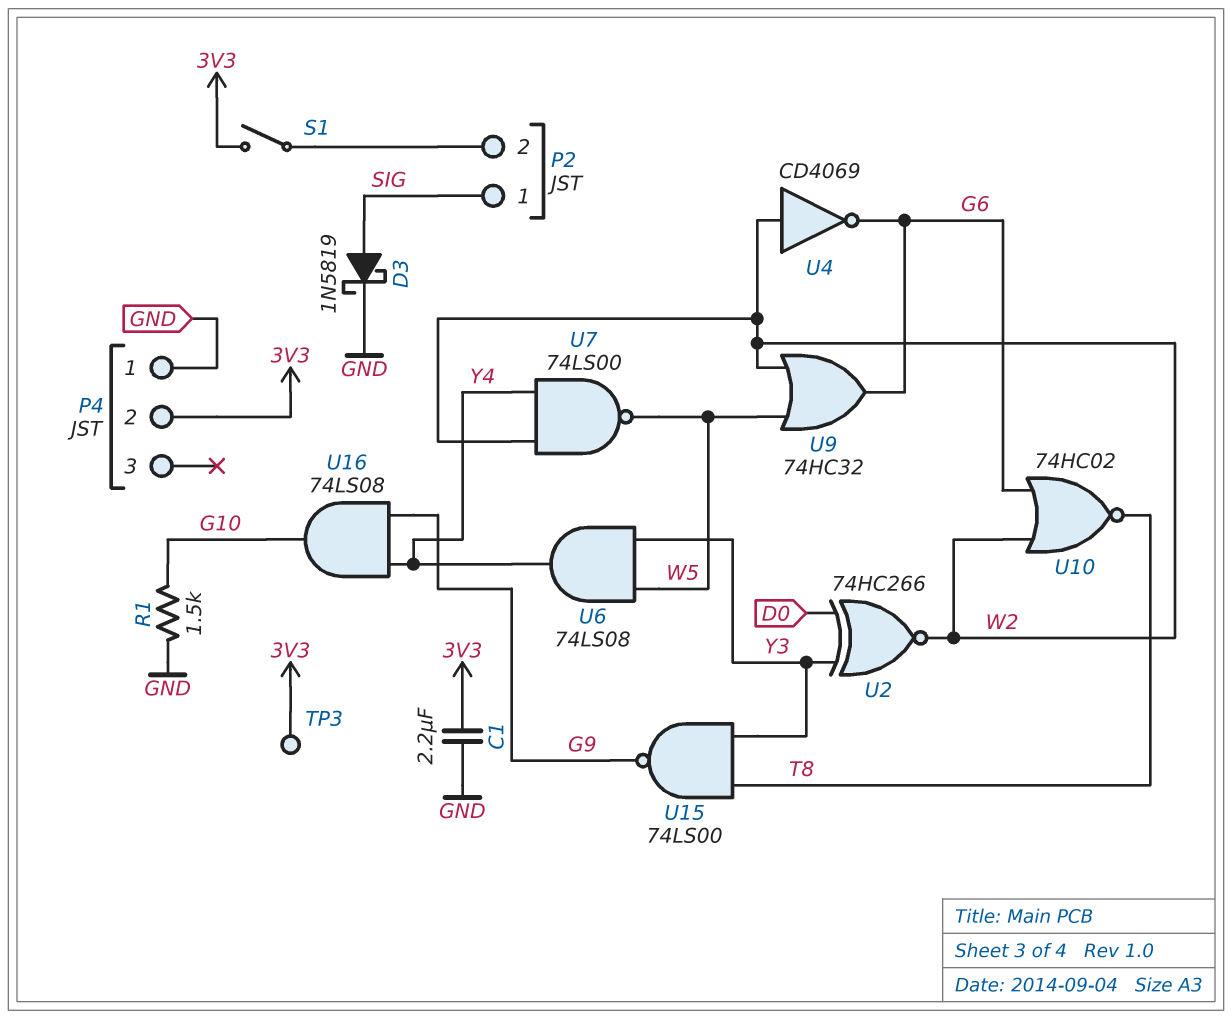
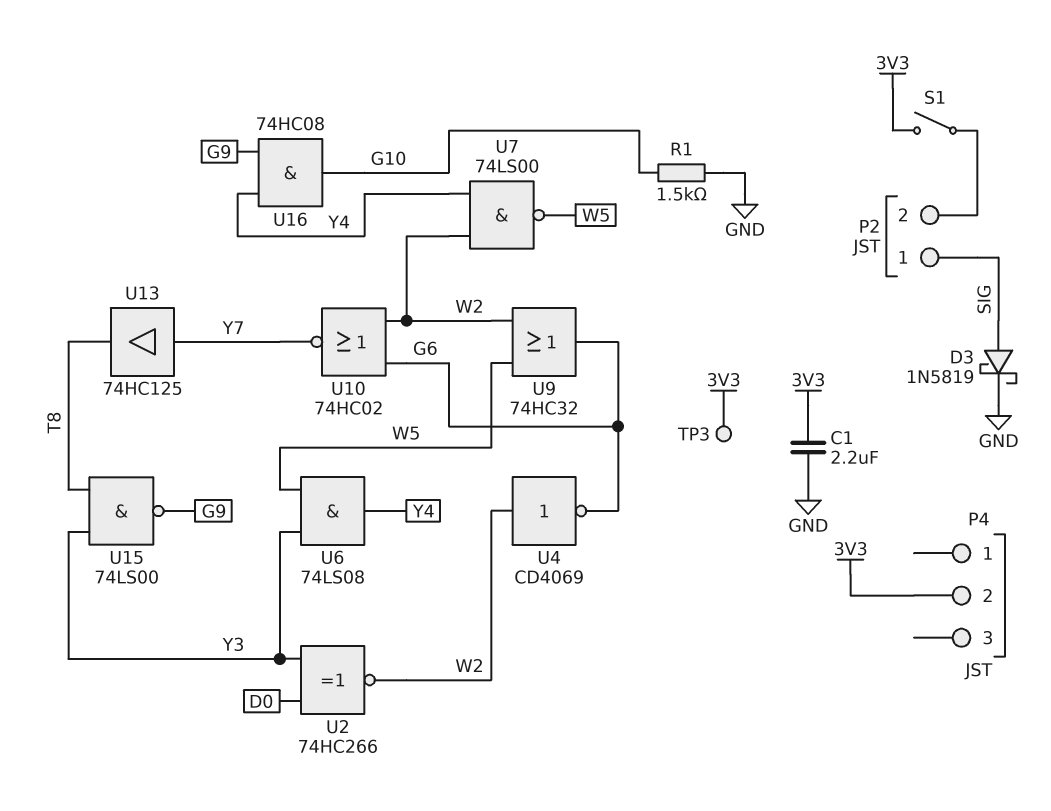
P4 pin 1: GND -> none
U10: NOR 74HC02 (in G6, in W2, out T8) -> NOR 74HC02 (in G6, in W2, out Y7)
U13: none -> buffer 74HC125 (in Y7, out T8)
U16: AND 74LS08 (in G9, in Y4, out G10) -> AND 74HC08 (in G9, in Y4, out G10)

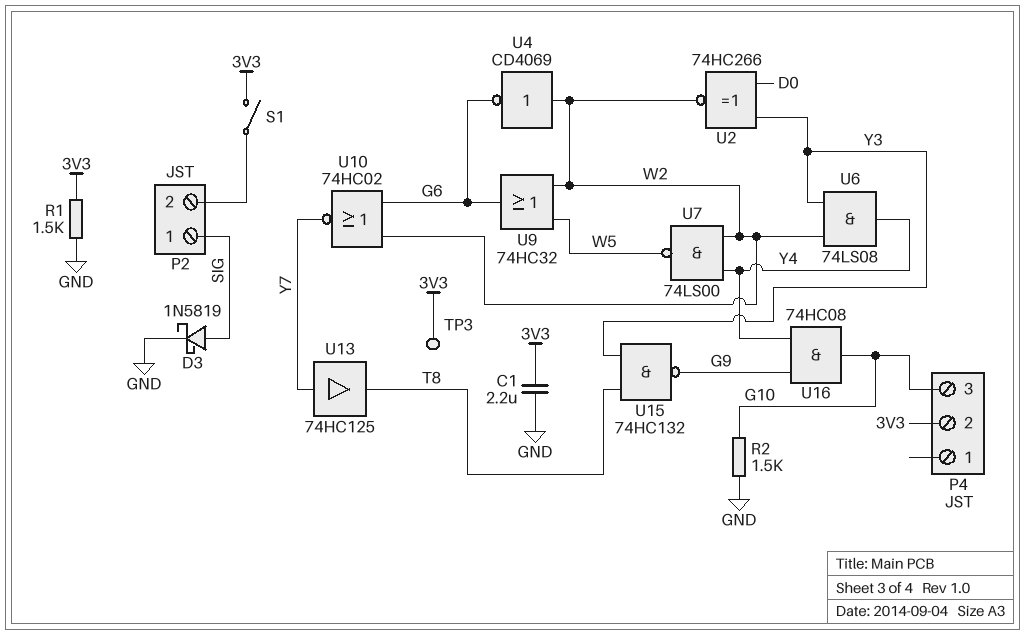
P4 pin 3: none -> G10
R1: 1.5k (G10, GND) -> 1.5k (3V3, GND)
R2: none -> 1.5k (G10, GND)
U6: AND 74LS08 (in W5, in Y3, out Y4) -> AND 74LS08 (in W2, in Y3, out Y4)
U15: NAND 74LS00 (in T8, in Y3, out G9) -> NAND 74HC132 (in T8, in Y3, out G9)

